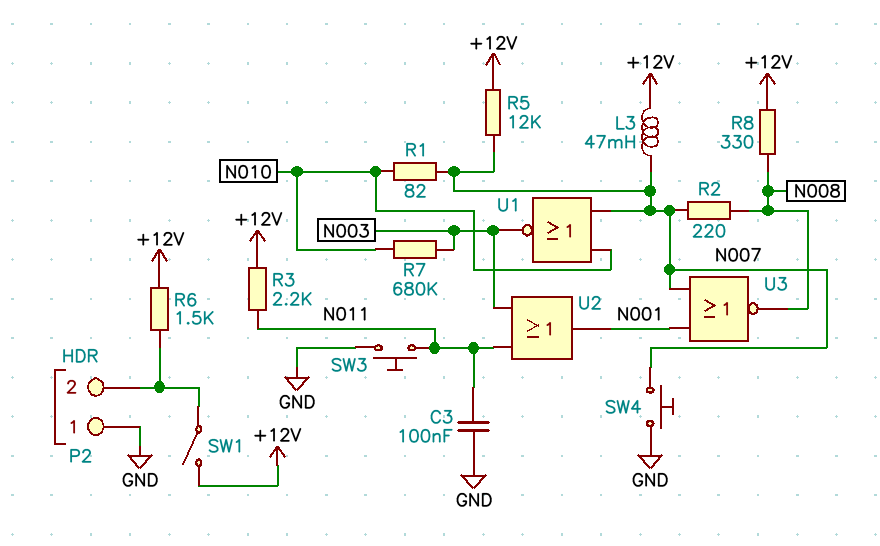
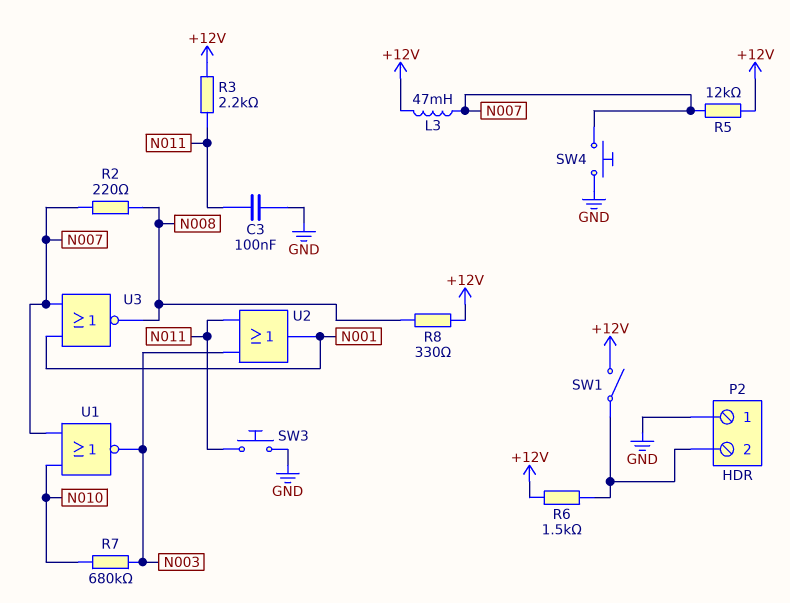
R1: 82 (N007, N010) -> none

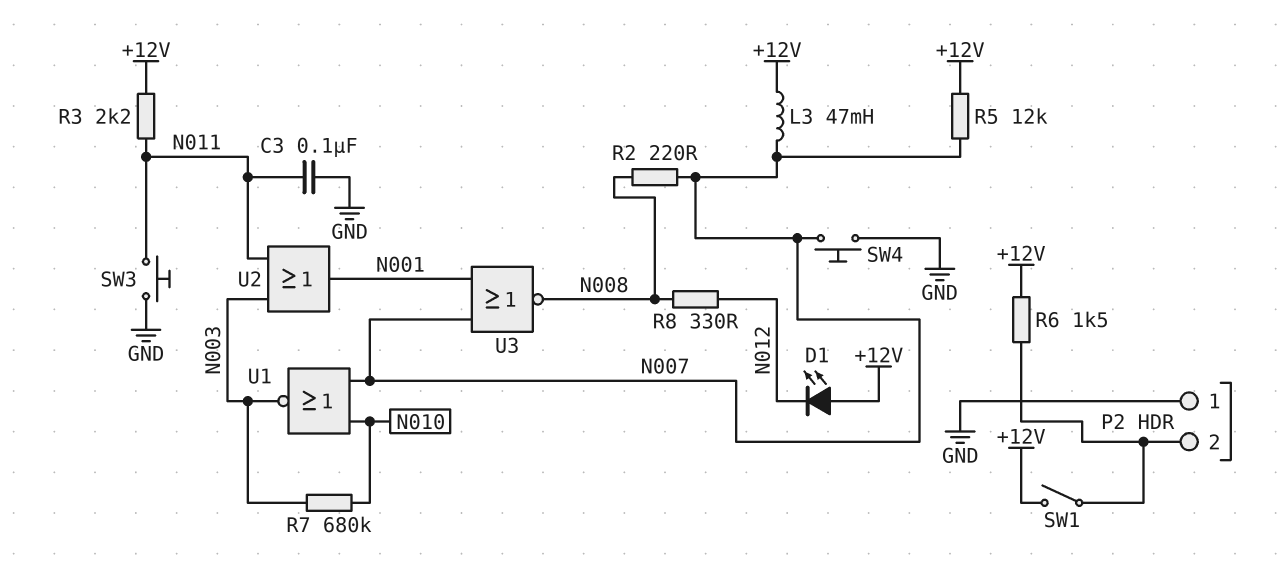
D1: none -> LED (A +12V, K N012)
R8: 330 (+12V, N008) -> 330 (N008, N012)

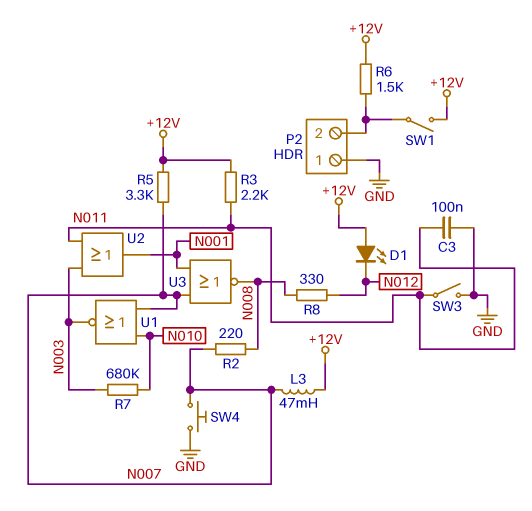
R5: 12k (+12V, N007) -> 3.3k (+12V, N007)
SW3: button (GND, N011) -> switch (GND, N011)

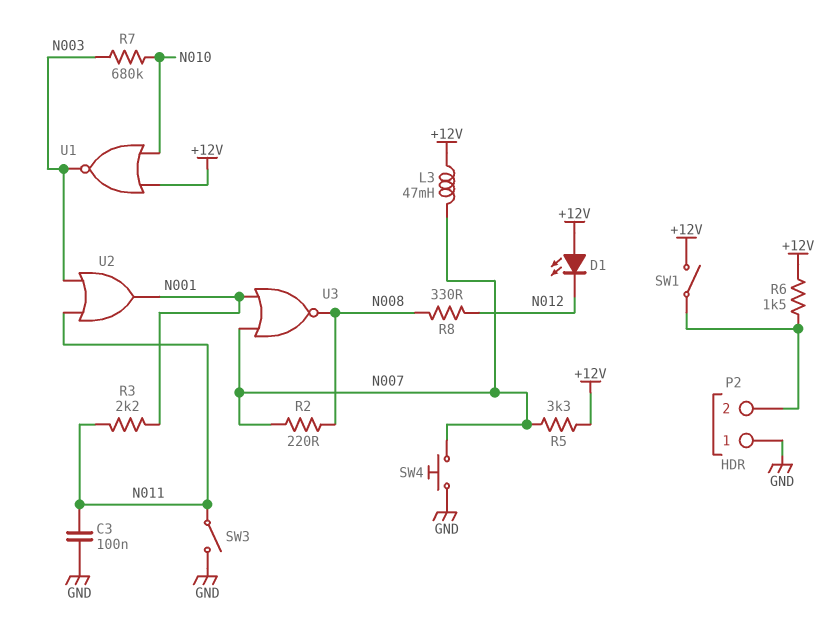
R3: 2.2k (+12V, N011) -> 2.2k (N001, N011)
U1: NOR (in N007, in N010, out N003) -> NOR (in +12V, in N010, out N003)

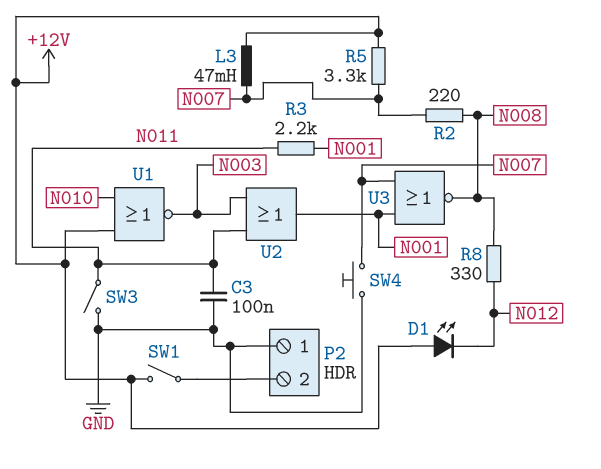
R6: 1.5k (+12V, P2/2) -> none
R7: 680k (N003, N010) -> none

